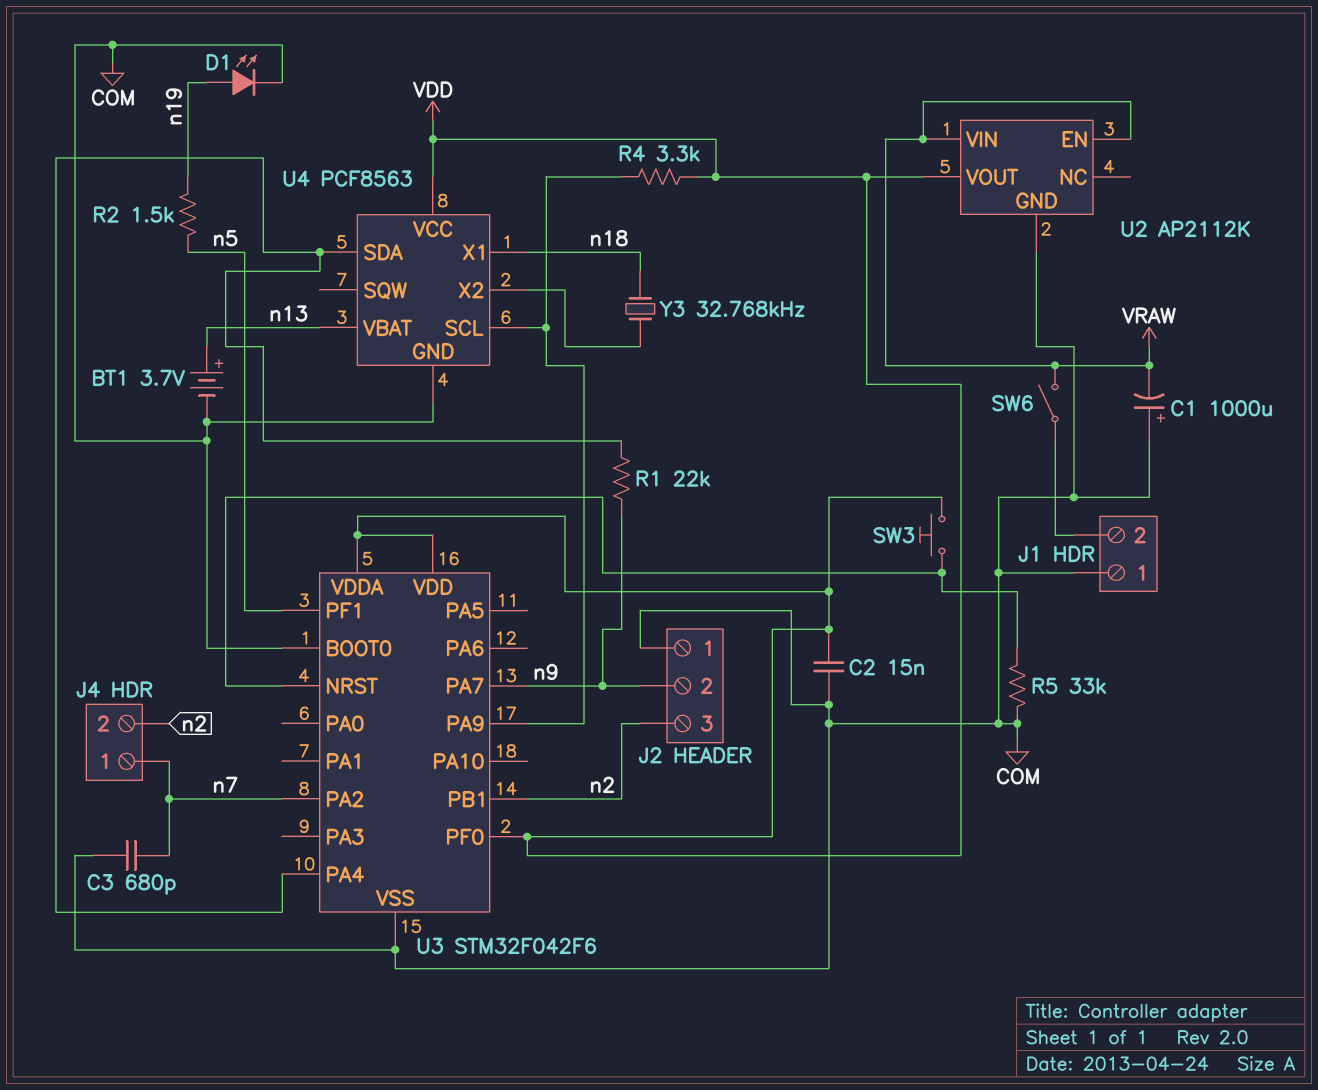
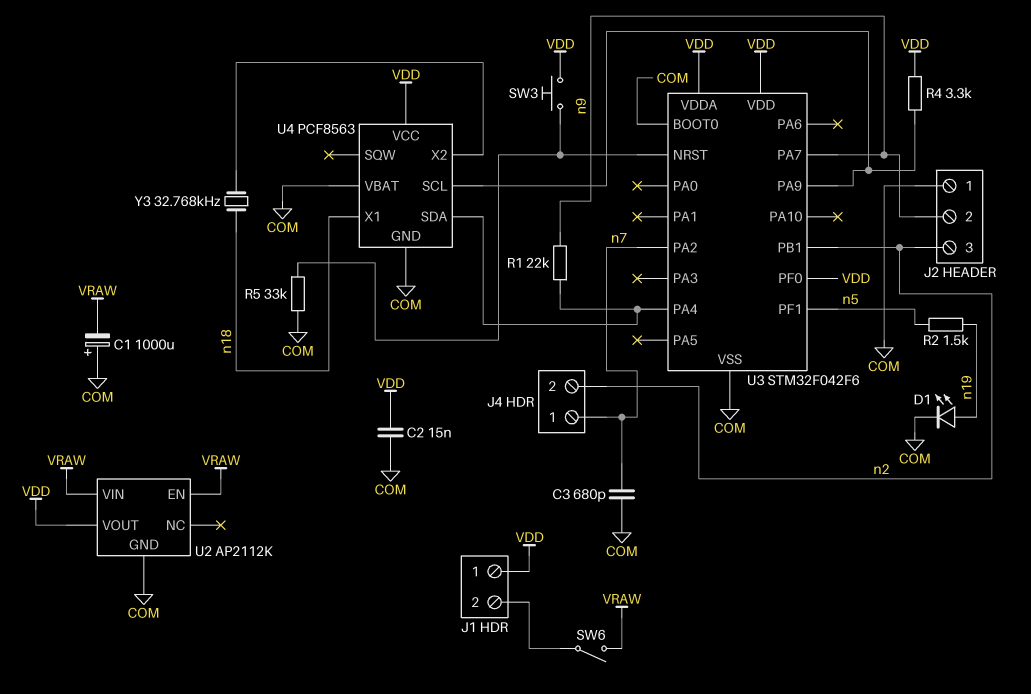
BT1: 3.7V (plus n13, minus COM) -> none
J1 pin 1: COM -> VDD
U4 pin VBAT: n13 -> COM

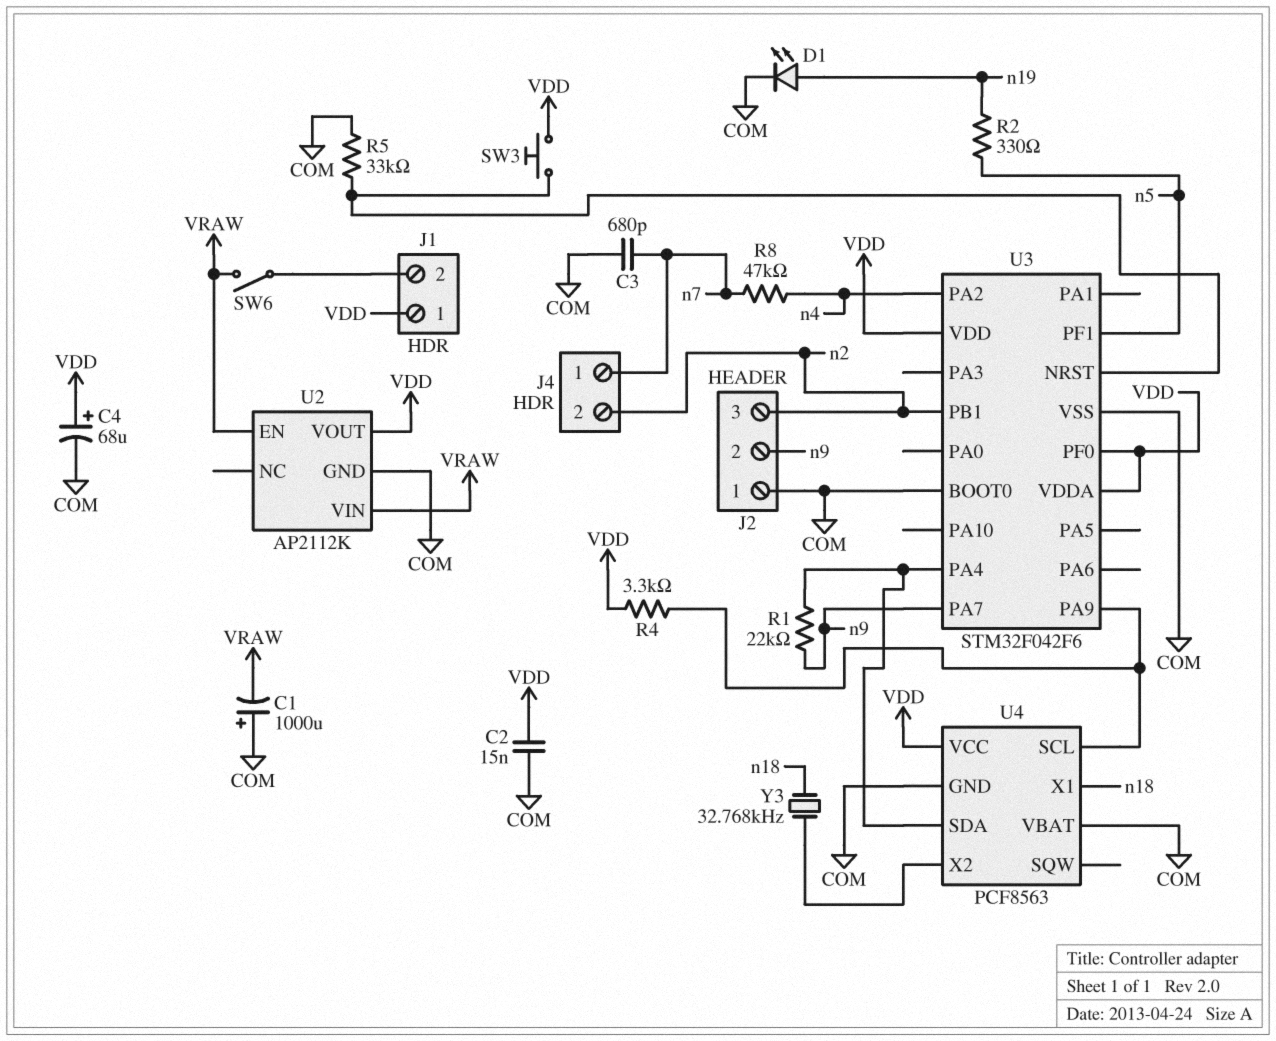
C4: none -> 68uF (plus VDD, minus COM)
R2: 1.5k (n5, n19) -> 330 (n5, n19)
R8: none -> 47k (n4, n7)
U3 pin PA2: n7 -> n4

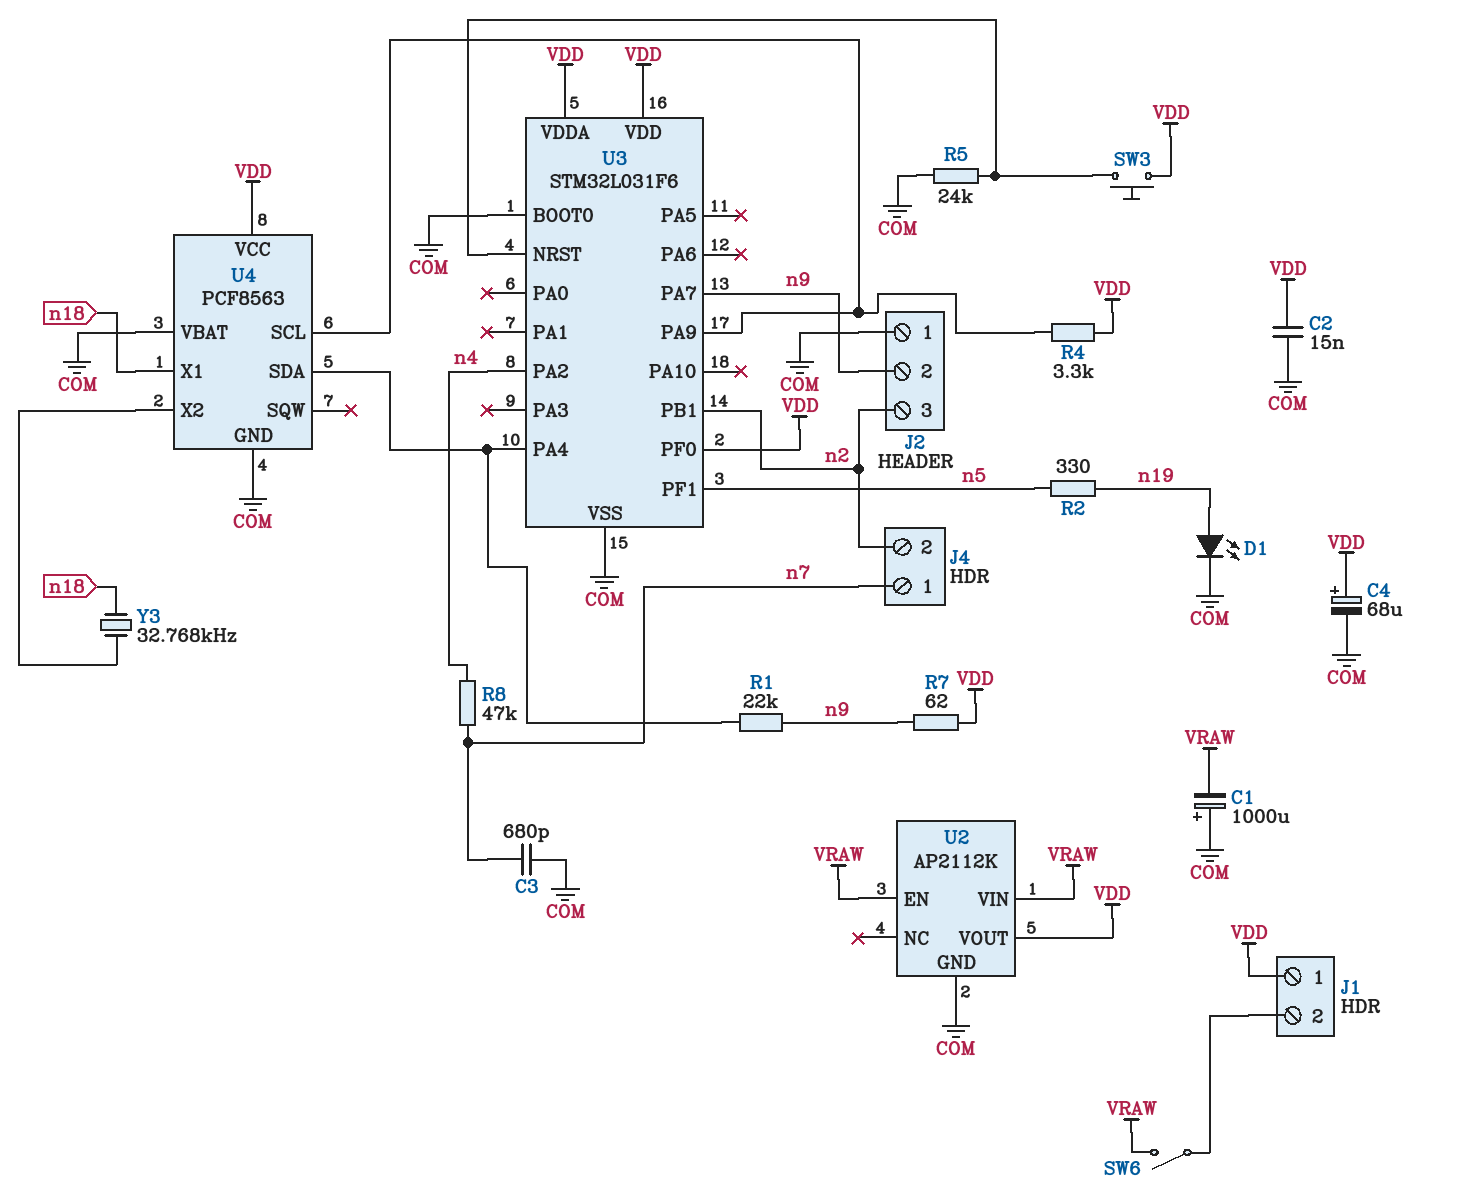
R5: 33k (COM, U3/NRST) -> 24k (COM, U3/NRST)
R7: none -> 62 (VDD, n9)
U3: STM32F042F6 -> STM32L031F6

